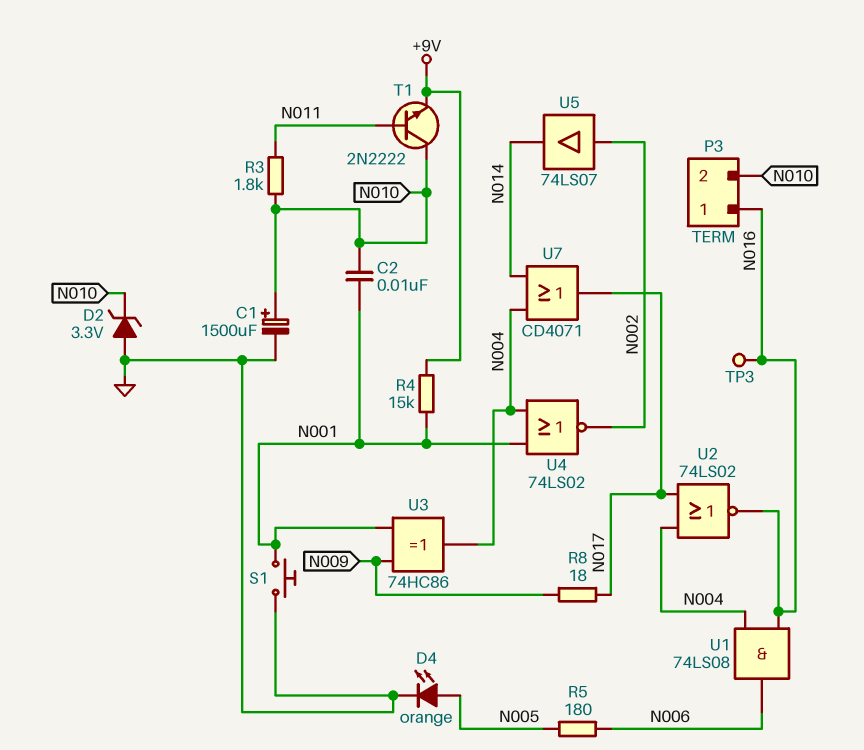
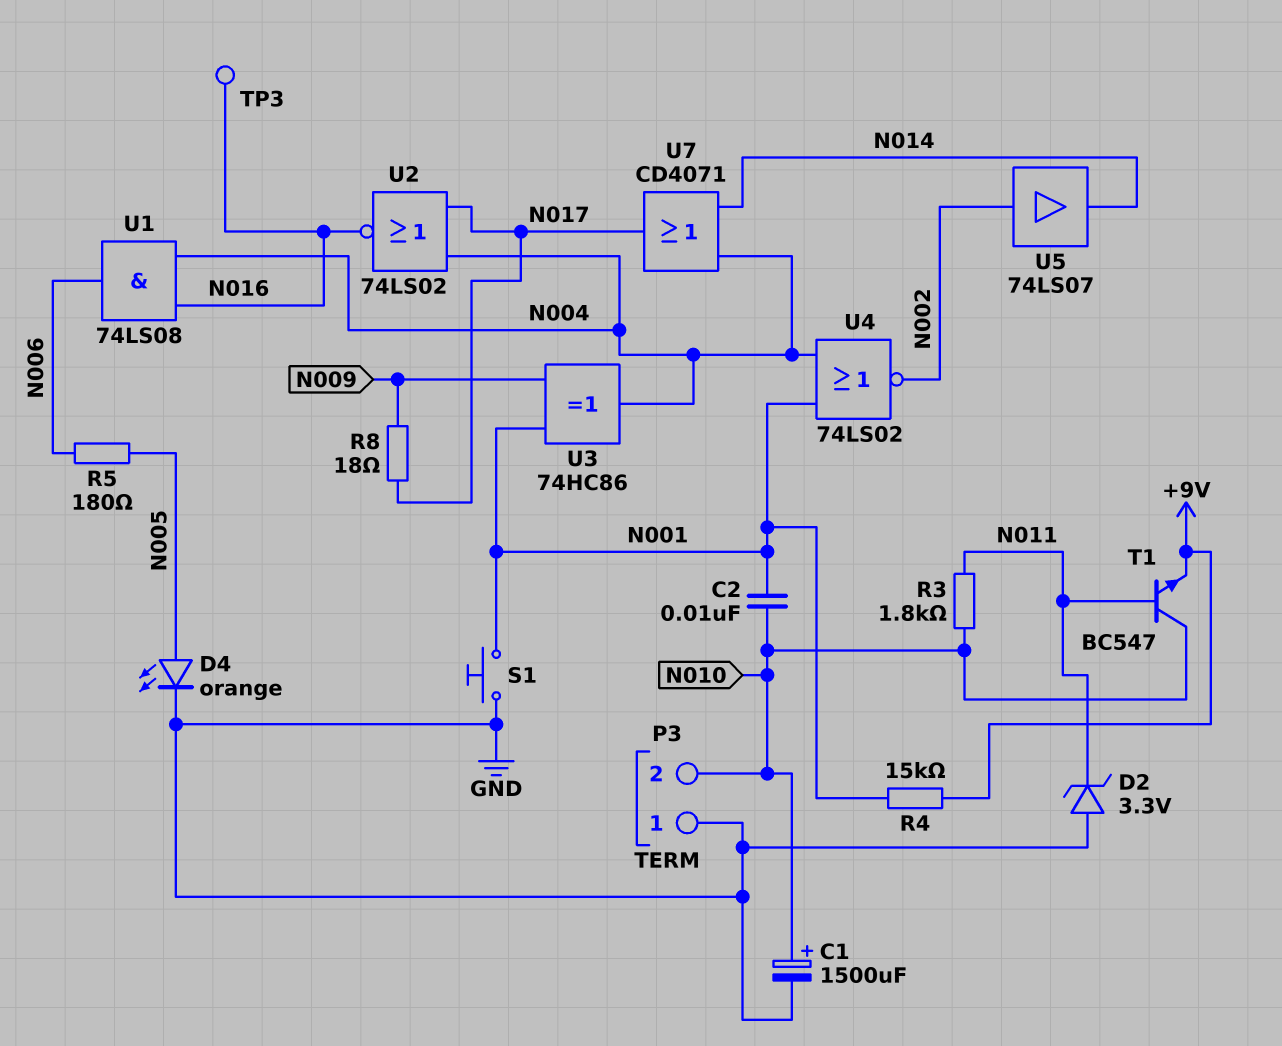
D2: zener 3.3V (A GND, K N010) -> zener 3.3V (A GND, K N011)
P3 pin 1: N016 -> GND
T1: NPN 2N2222 (B N011, C N010, E +9V) -> NPN BC547 (B N011, C N010, E +9V)

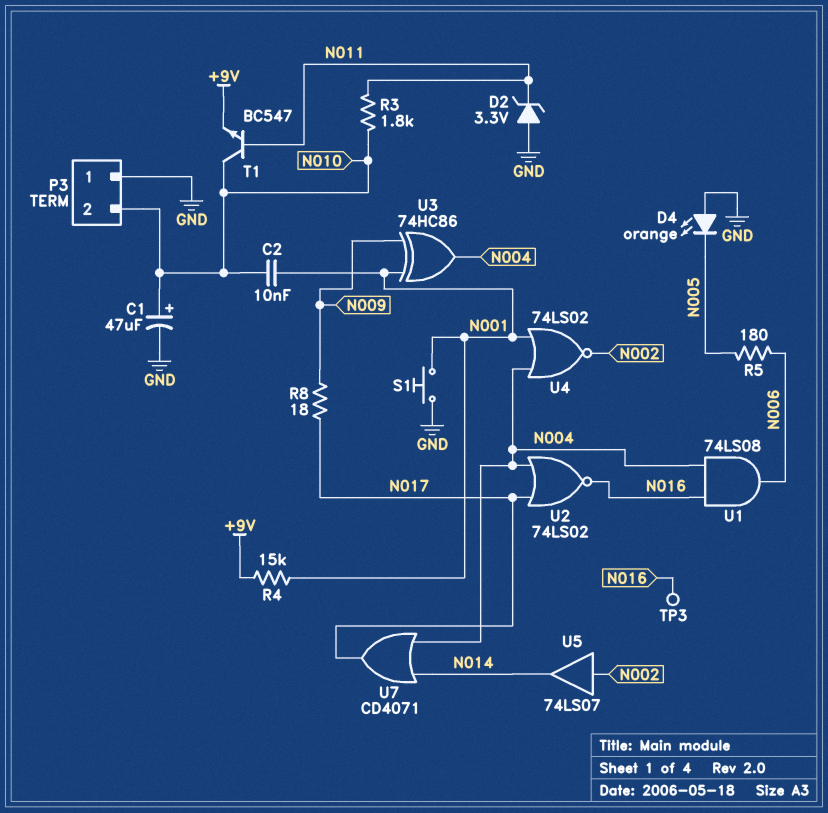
C1: 1500uF (plus N010, minus GND) -> 47uF (plus N010, minus GND)
D4: LED orange (A N005, K GND) -> LED orange (A GND, K N005)

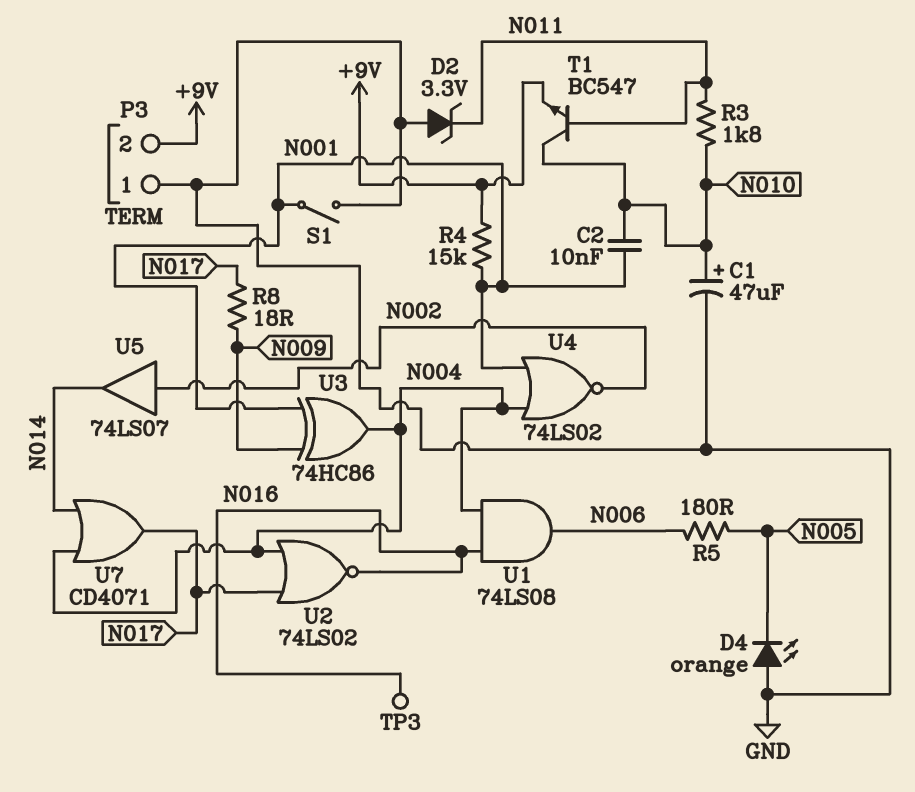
P3 pin 2: N010 -> +9V
S1: button (GND, N001) -> switch (GND, N001)

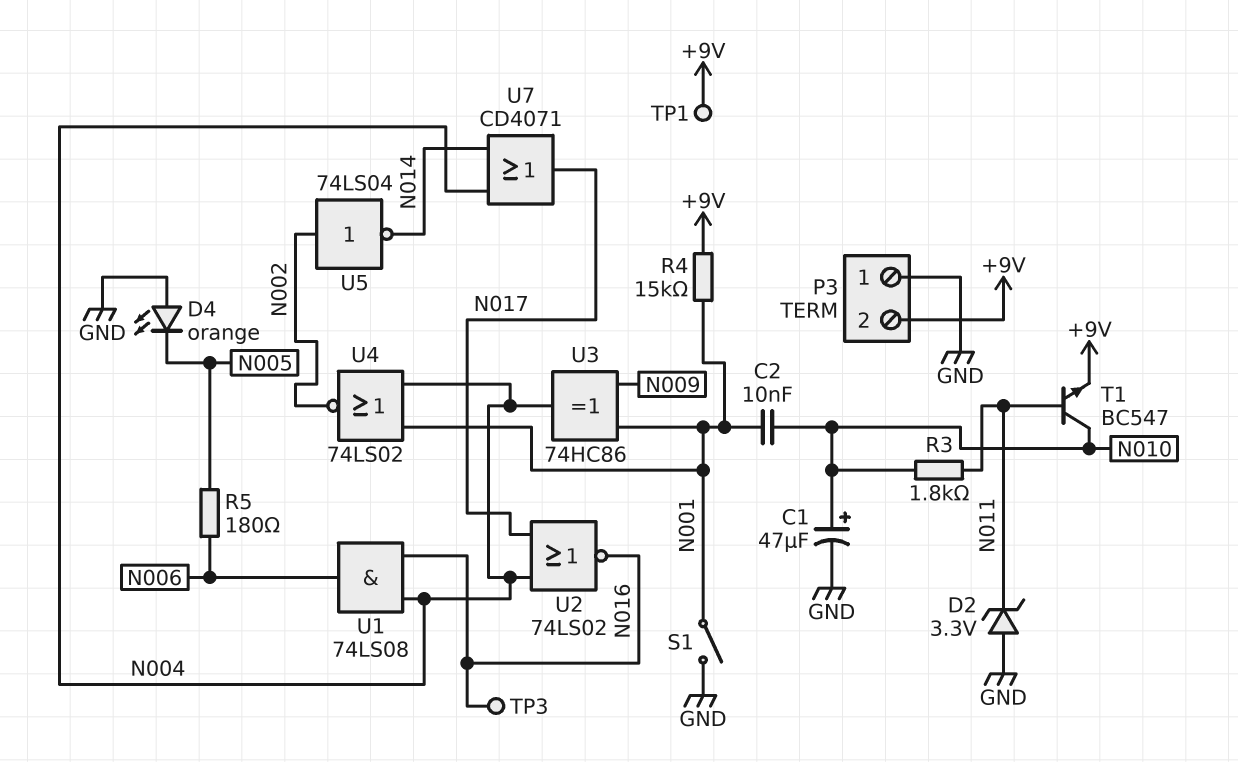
R8: 18 (N009, N017) -> none
TP1: none -> test point (+9V)
U5: buffer 74LS07 (in N002, out N014) -> NOT 74LS04 (in N002, out N014)

